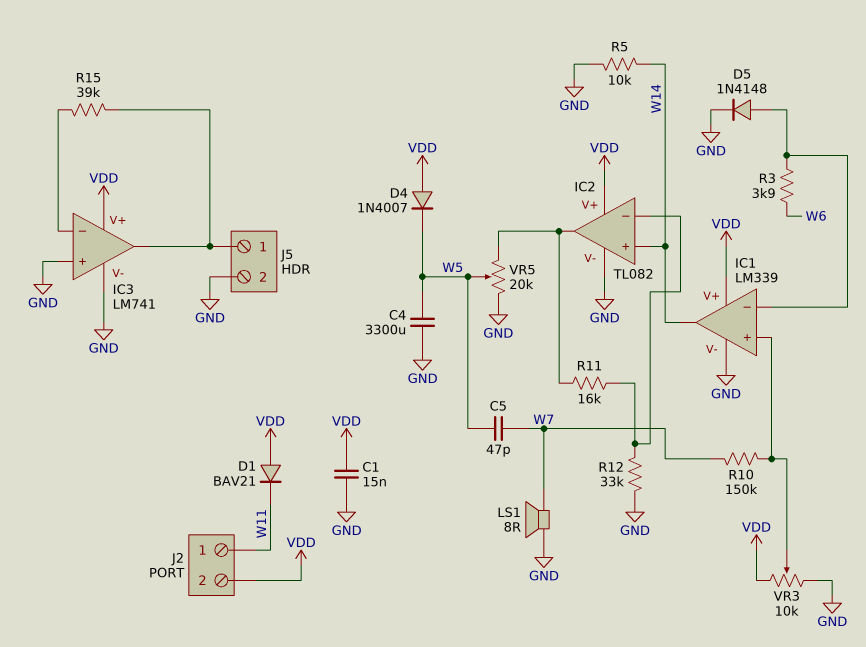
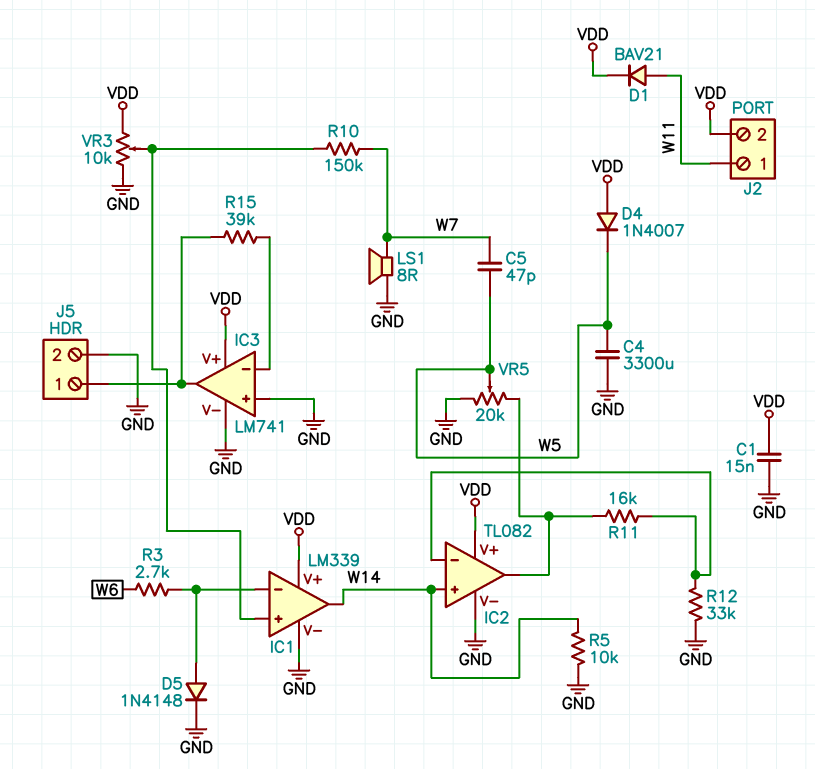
D1: diode BAV21 (A VDD, K W11) -> diode BAV21 (A W11, K VDD)
R3: 3.9k (IC1/in-, W6) -> 2.7k (IC1/in-, W6)

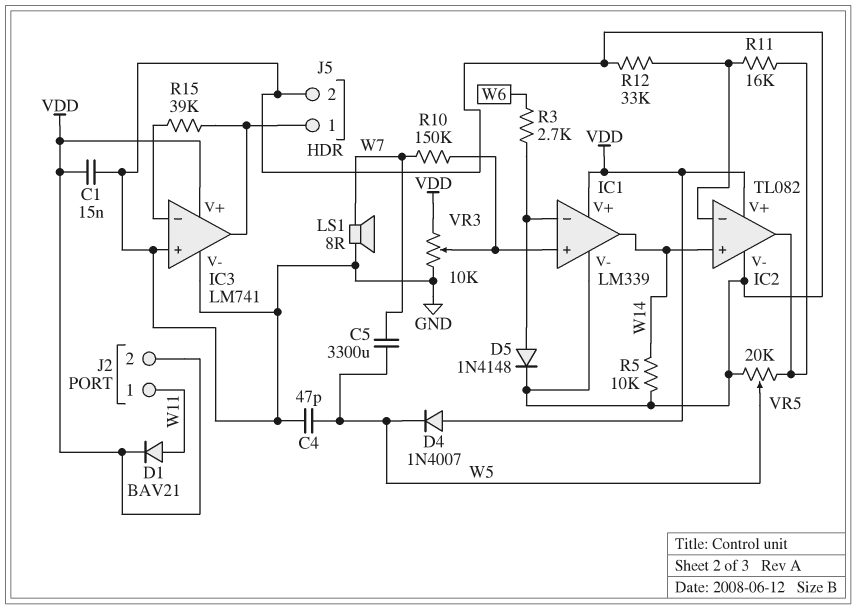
C4: 3300uF (GND, W5) -> 47pF (GND, W5)
C5: 47pF (W5, W7) -> 3300uF (W5, W7)

